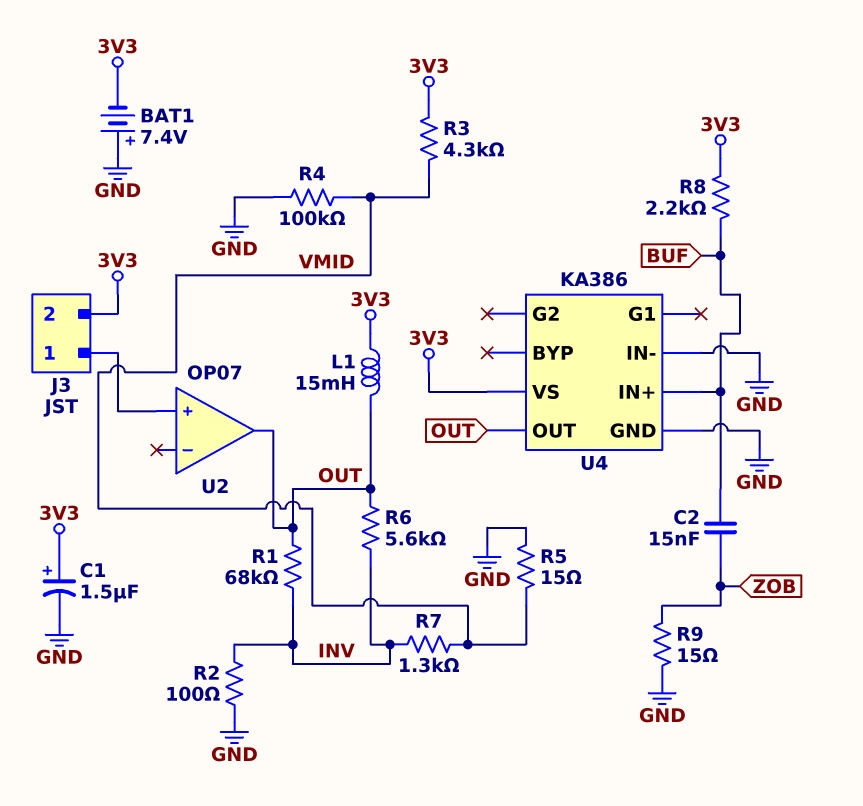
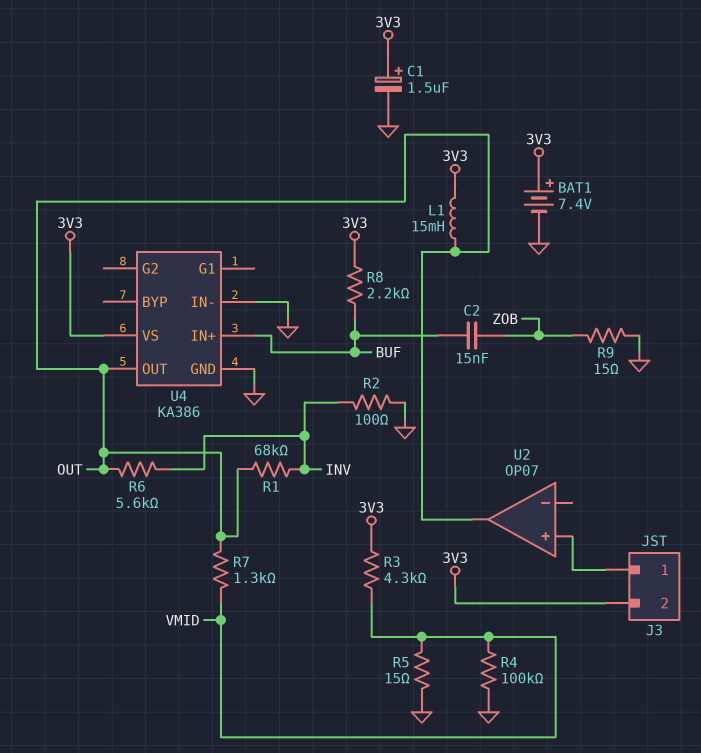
BAT1: 7.4V (plus GND, minus 3V3) -> 7.4V (plus 3V3, minus GND)
R7: 1.3k (INV, VMID) -> 1.3k (OUT, VMID)

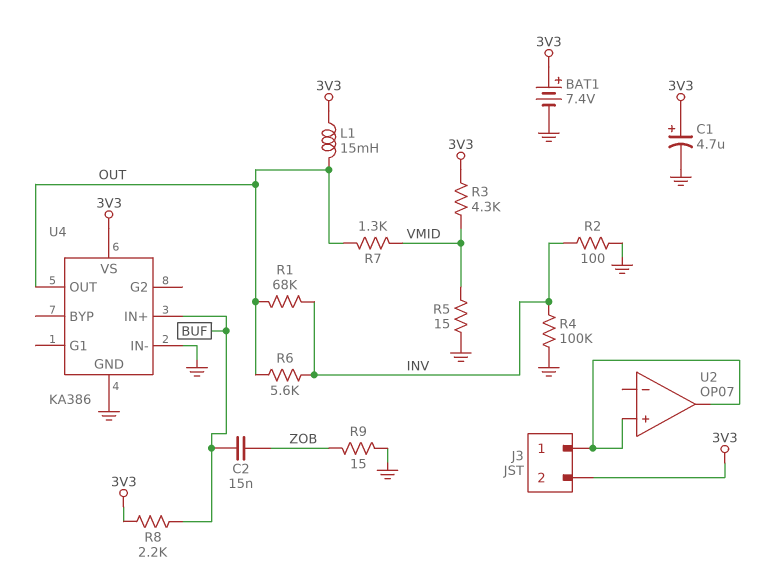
C1: 1.5uF (plus 3V3, minus GND) -> 4.7uF (plus 3V3, minus GND)
R4: 100k (GND, VMID) -> 100k (GND, INV)
U2 pin out: OUT -> J3/1

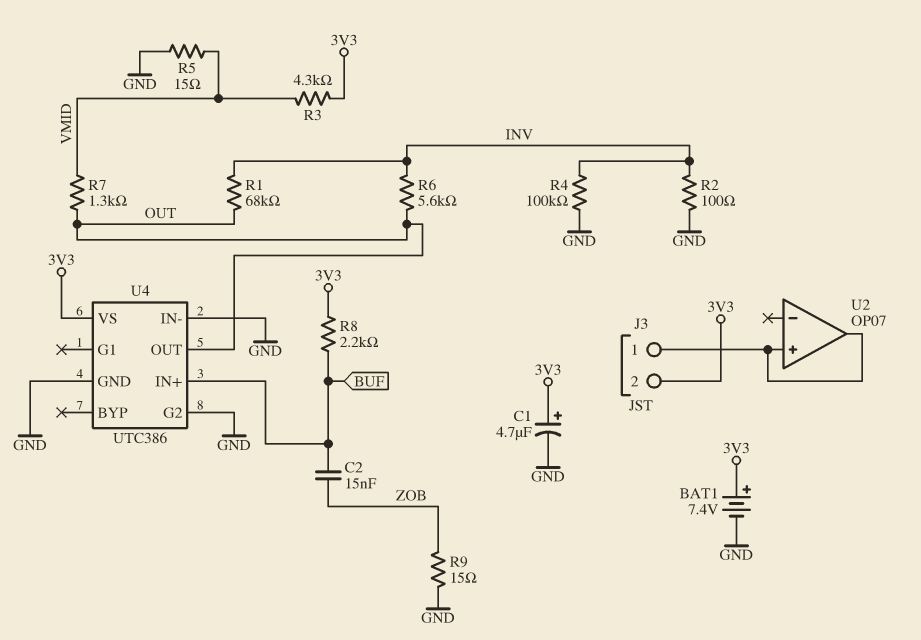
L1: 15mH (3V3, OUT) -> none
U4: KA386 -> UTC386
U4 pin G2: none -> GND

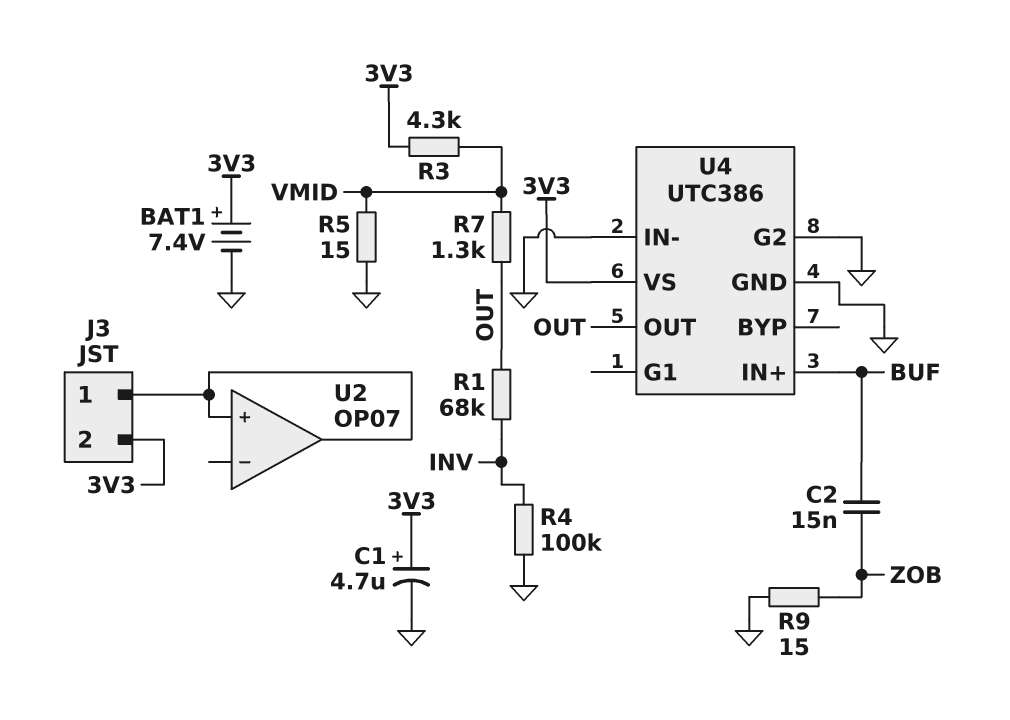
R2: 100 (GND, INV) -> none
R6: 5.6k (INV, OUT) -> none
R8: 2.2k (3V3, BUF) -> none

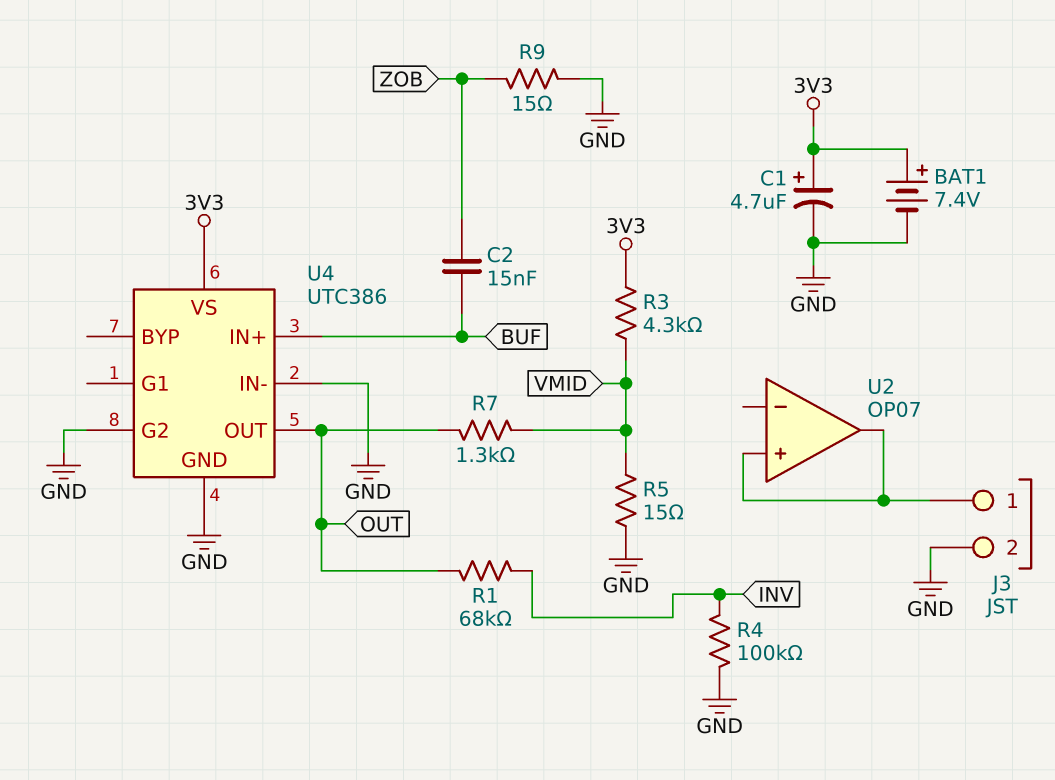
J3 pin 2: 3V3 -> GND

